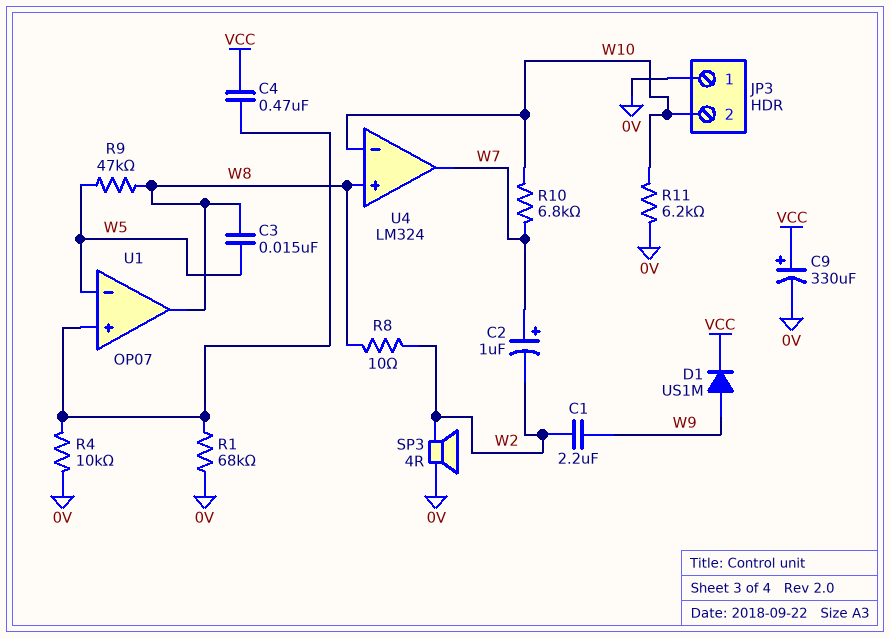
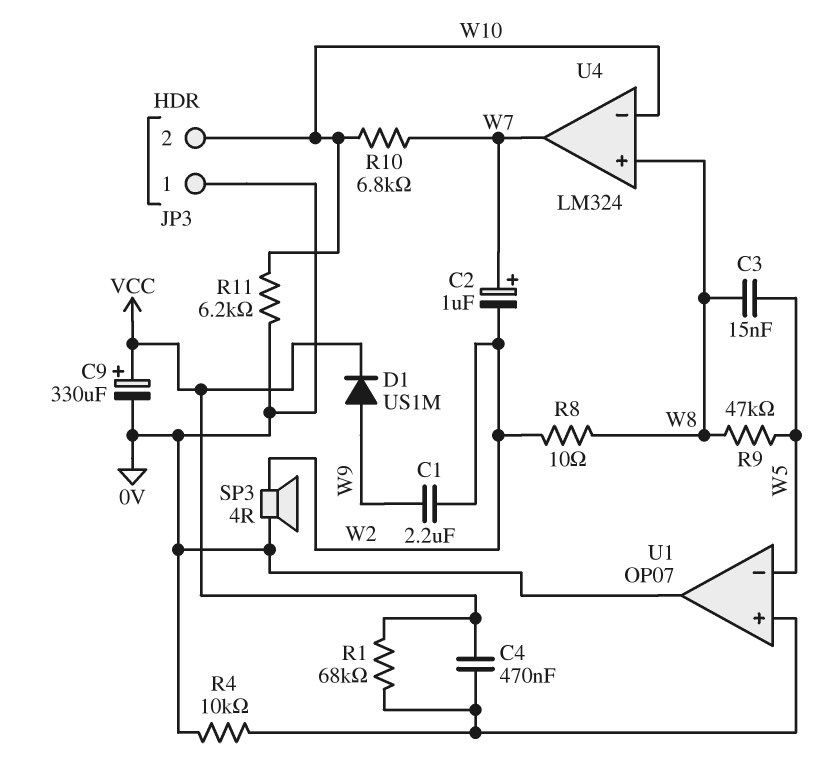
R1: 68k (0V, U1/in+) -> 68k (U1/in+, VCC)
U1 pin out: W8 -> 0V

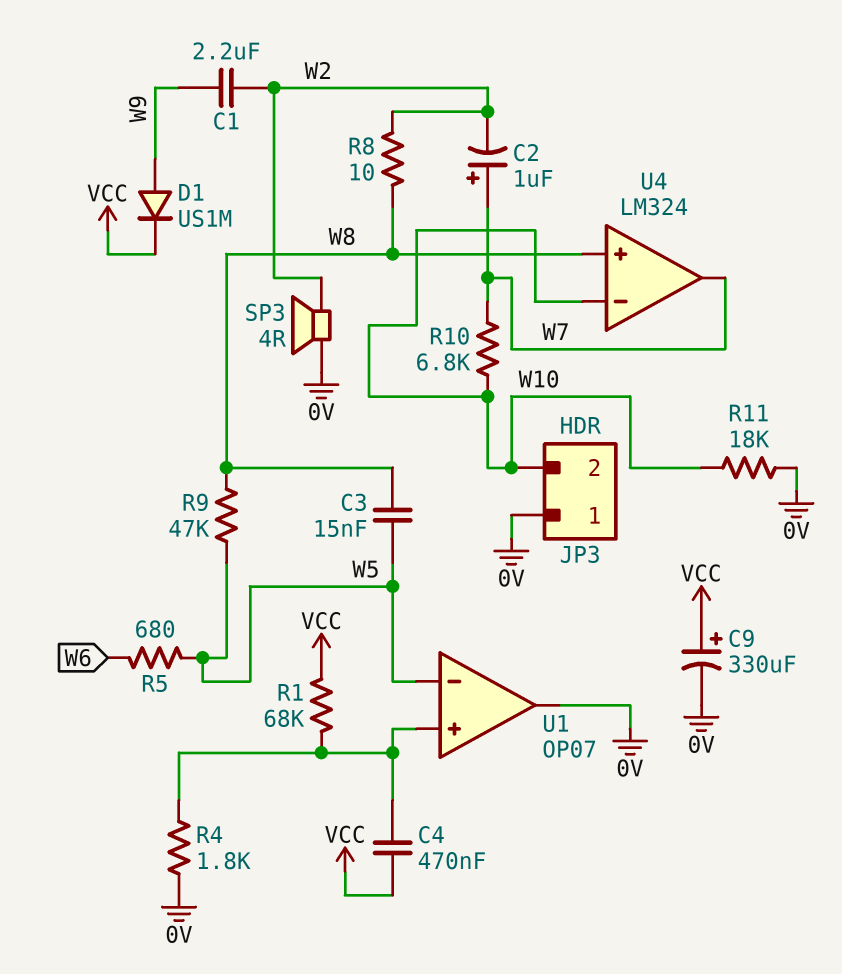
R4: 10k (0V, U1/in+) -> 1.8k (0V, U1/in+)
R5: none -> 680 (W5, W6)
R11: 6.2k (0V, W10) -> 18k (0V, W10)

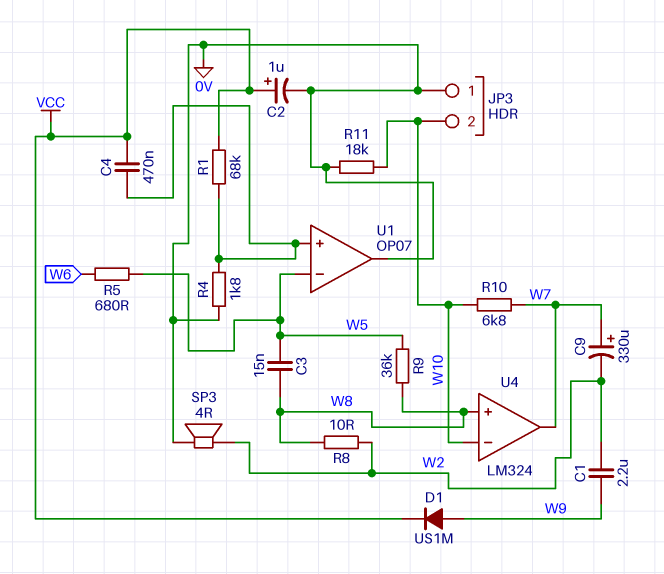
C2: 1uF (plus W7, minus W2) -> 1uF (plus VCC, minus 0V)
C9: 330uF (plus VCC, minus 0V) -> 330uF (plus W7, minus W2)
R9: 47k (W5, W8) -> 36k (W5, W8)

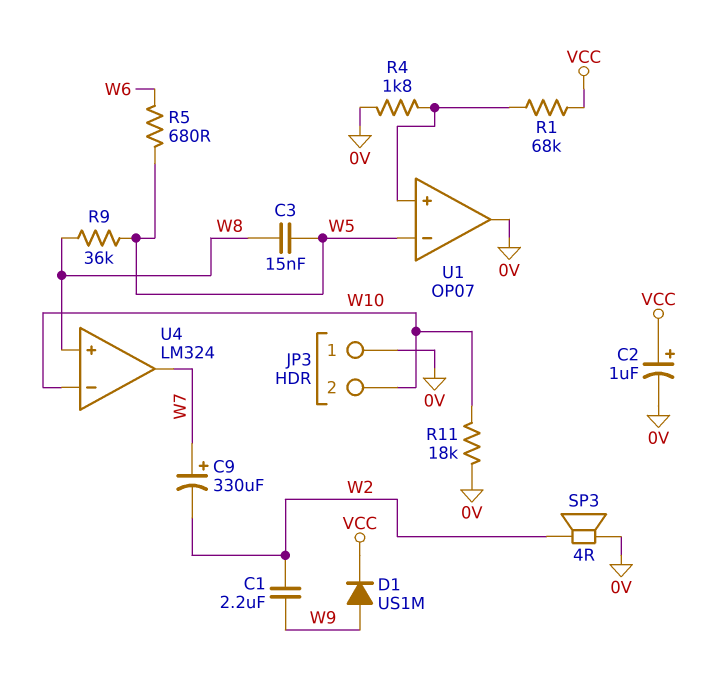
C4: 470nF (U1/in+, VCC) -> none
R8: 10 (W2, W8) -> none
R10: 6.8k (W7, W10) -> none

